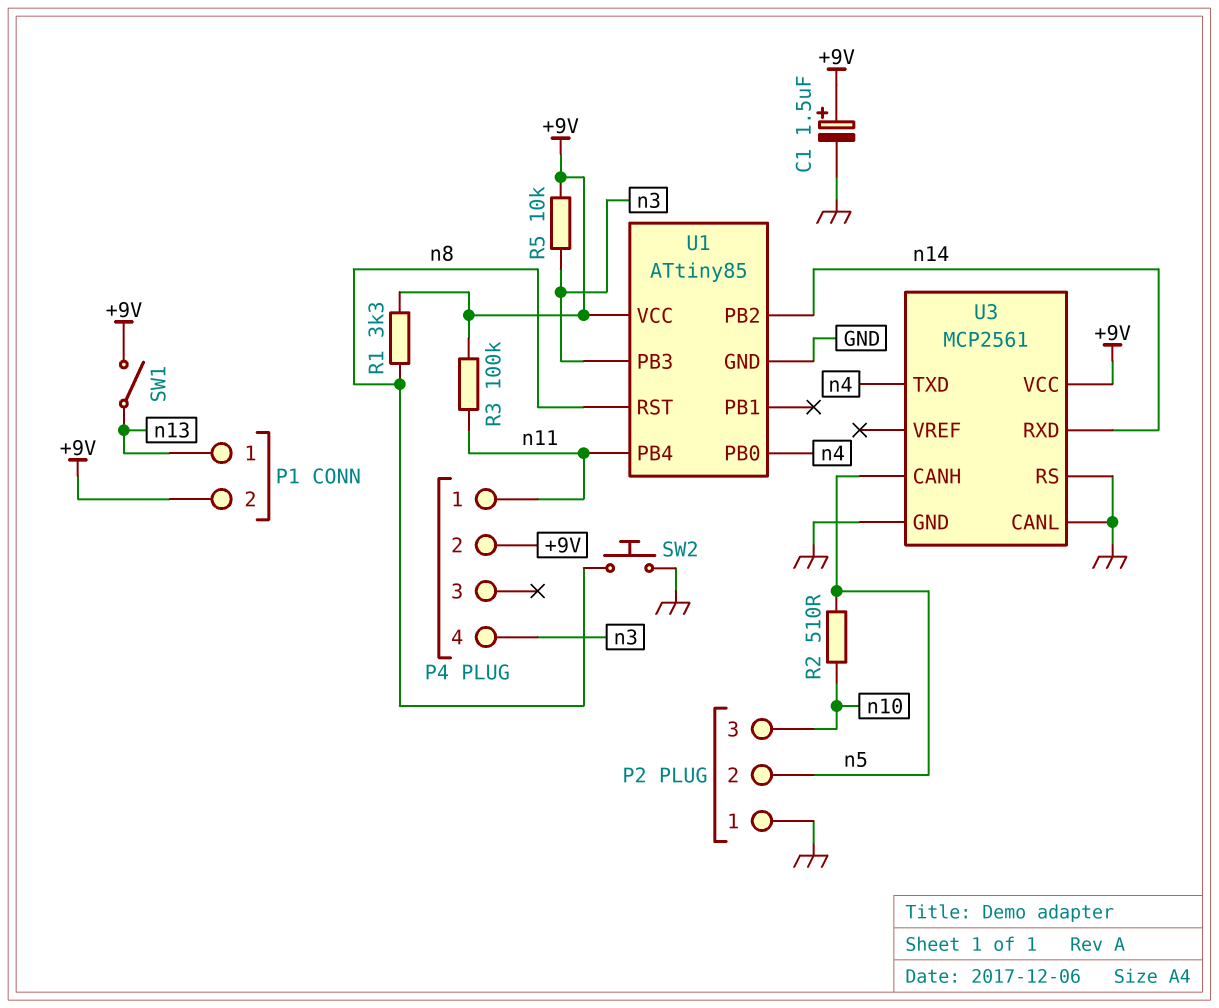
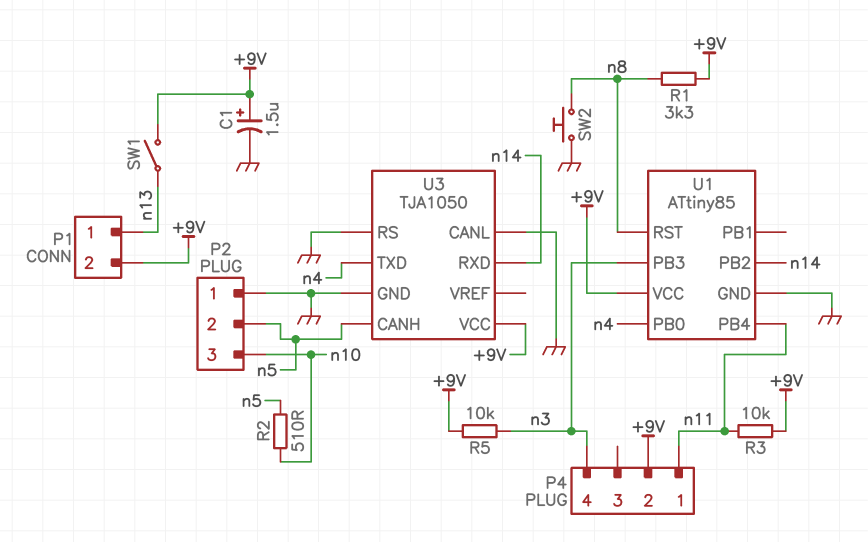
R3: 100k (+9V, n11) -> 10k (+9V, n11)
U3: MCP2561 -> TJA1050

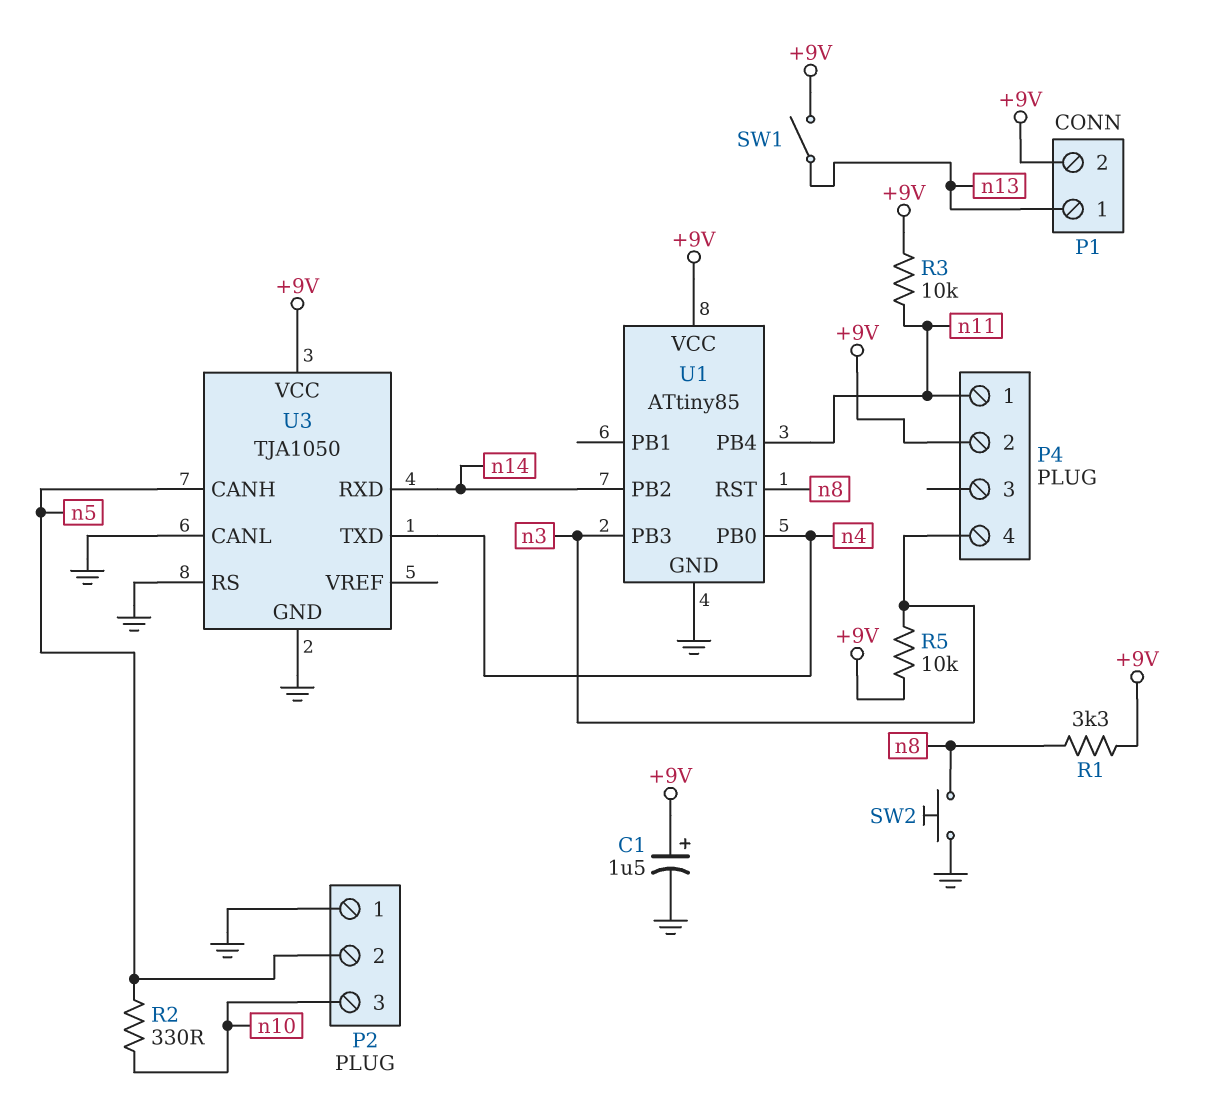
R2: 510 (n5, n10) -> 330 (n5, n10)

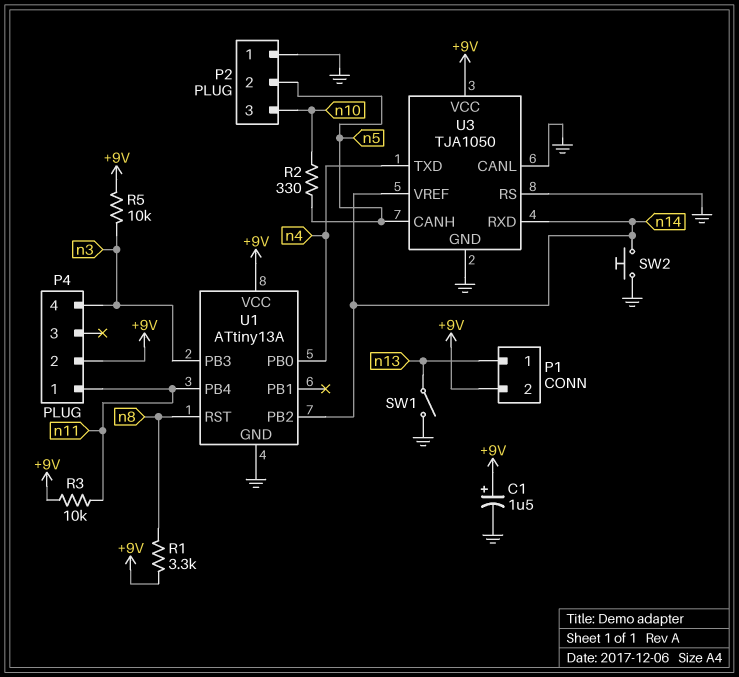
SW1: switch (+9V, n13) -> switch (GND, n13)
SW2: button (GND, n8) -> button (GND, n14)
U1: ATtiny85 -> ATtiny13A
U3 pin VREF: none -> n14

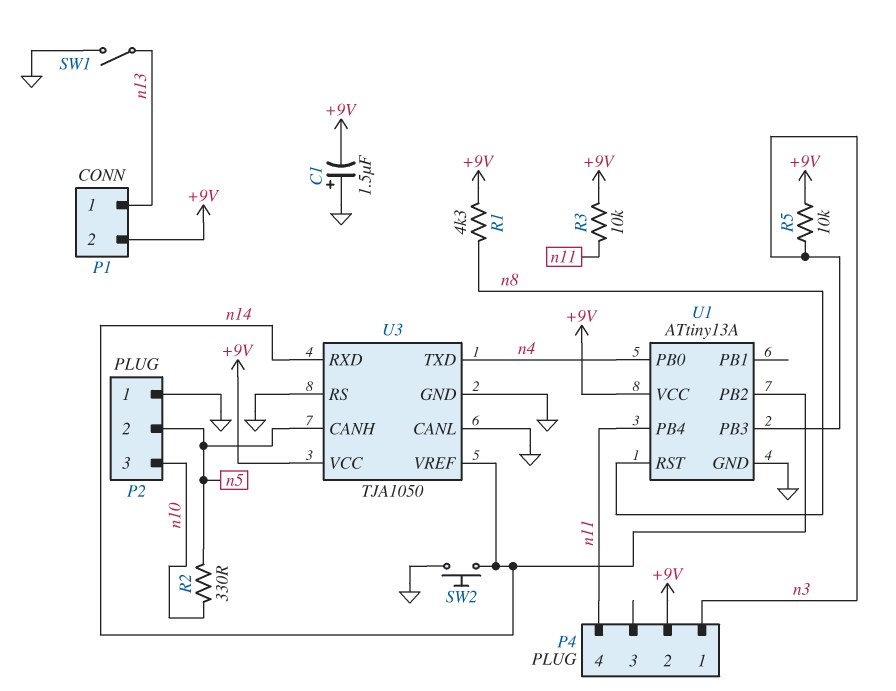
C1: 1.5uF (plus +9V, minus GND) -> 1.5uF (plus GND, minus +9V)
P4 pin 1: n11 -> n3
P4 pin 4: n3 -> n11
R1: 3.3k (+9V, n8) -> 4.3k (+9V, n8)

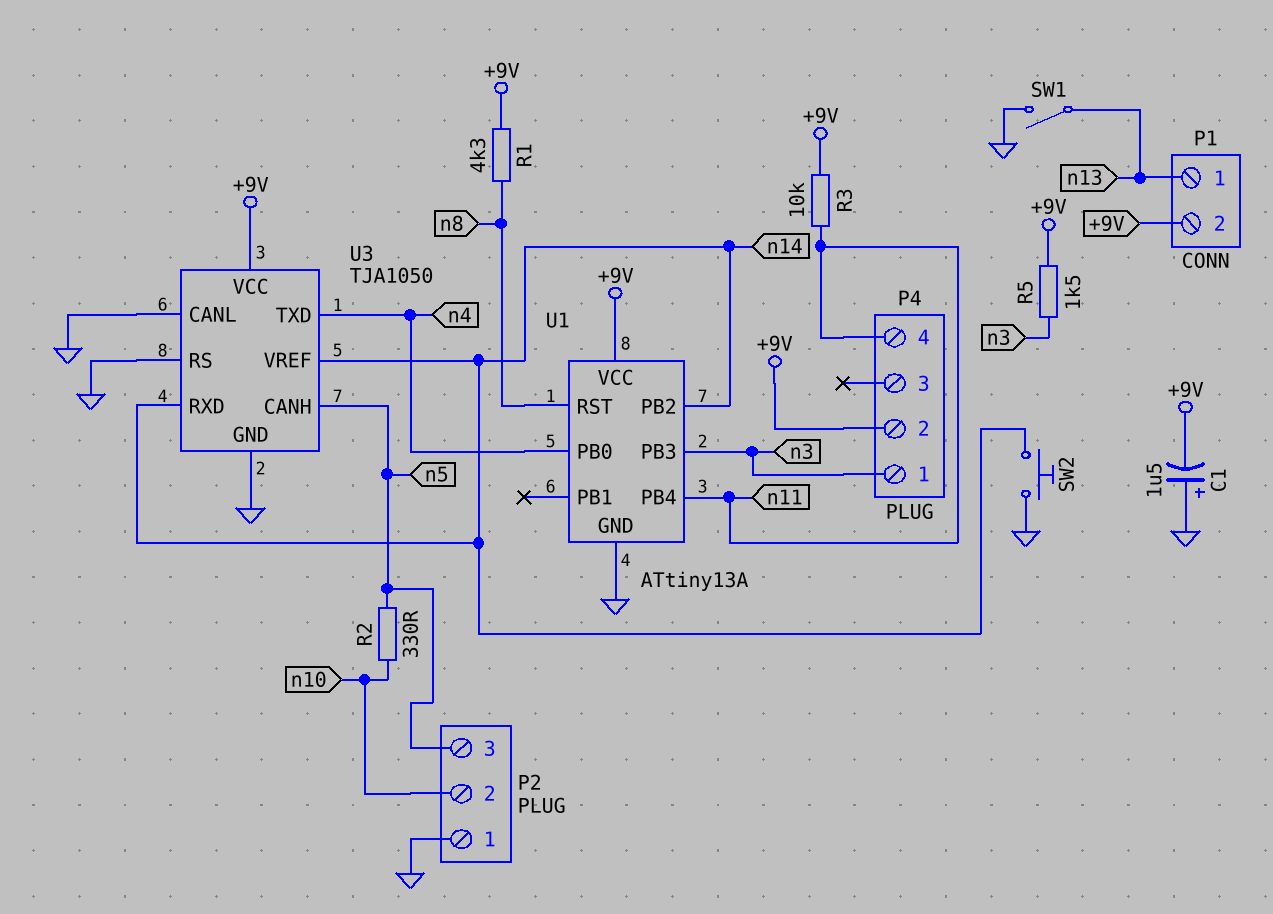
P2 pin 2: n5 -> n10
P2 pin 3: n10 -> n5
R5: 10k (+9V, n3) -> 1.5k (+9V, n3)

